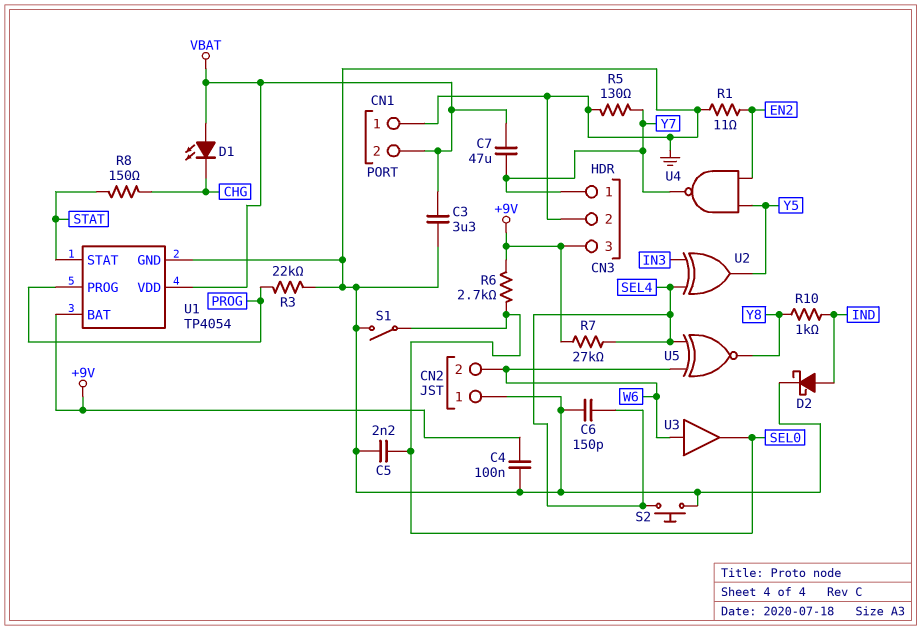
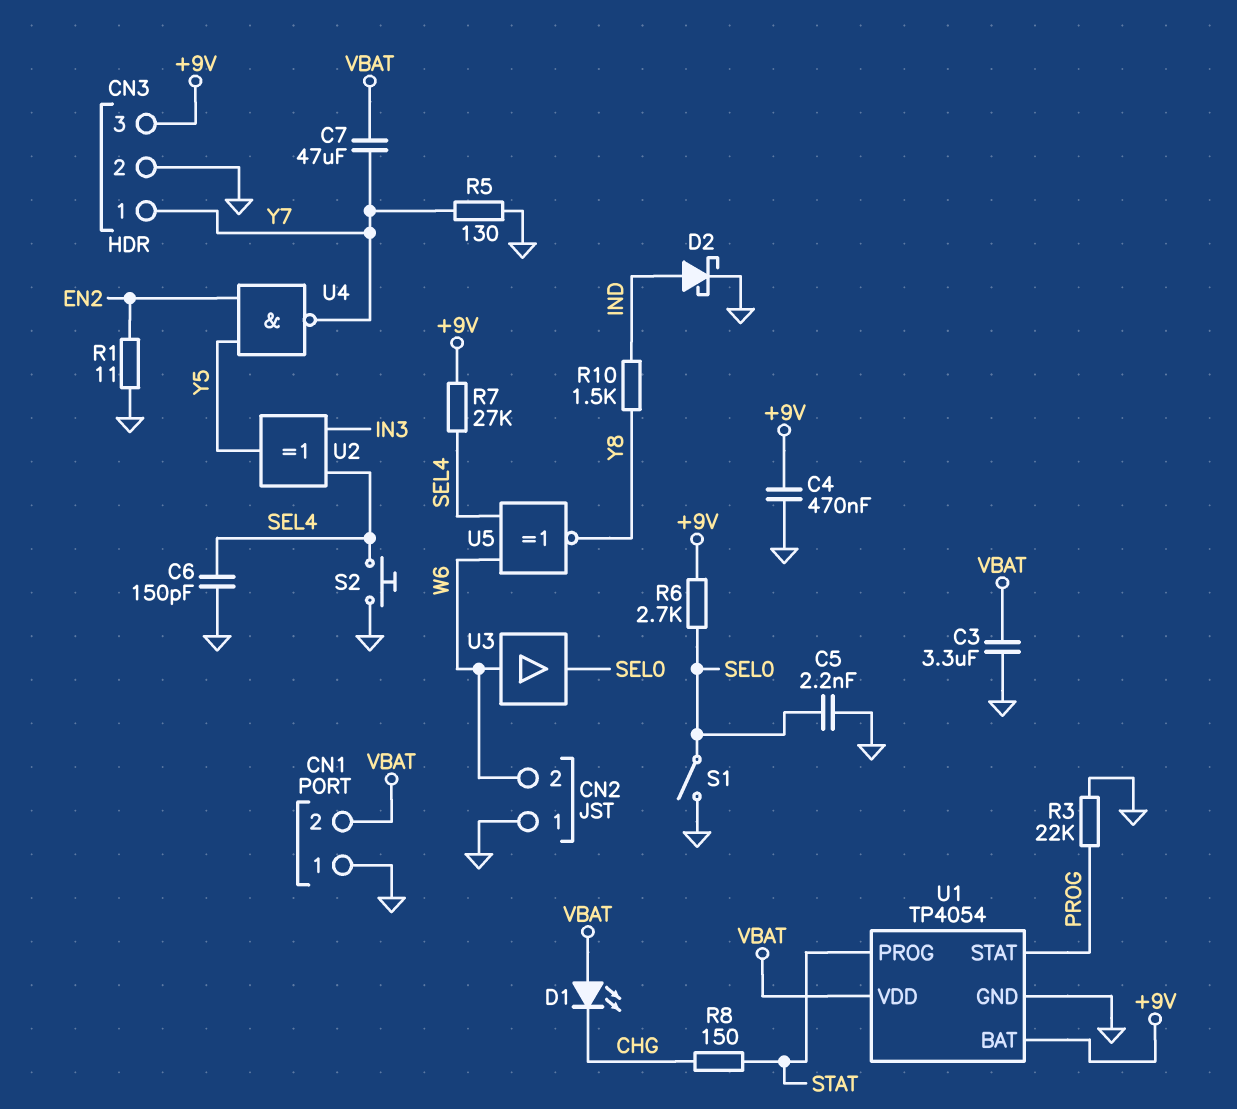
C4: 100nF (+9V, GND) -> 470nF (+9V, GND)
R10: 1k (IND, Y8) -> 1.5k (IND, Y8)
U1 pin PROG: PROG -> STAT
U1 pin STAT: STAT -> PROG

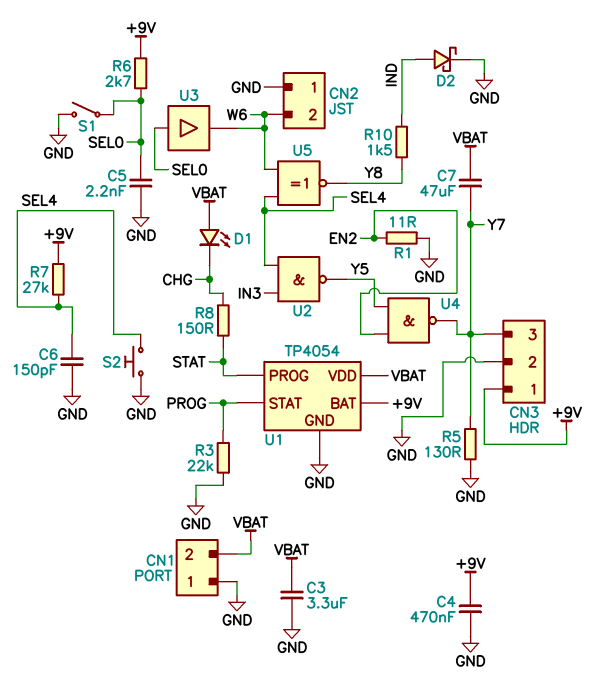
CN3 pin 1: Y7 -> +9V
CN3 pin 3: +9V -> Y7
U2: XOR (in IN3, in SEL4, out Y5) -> NAND (in IN3, in SEL4, out Y5)
U3: buffer (in W6, out SEL0) -> buffer (in SEL0, out W6)

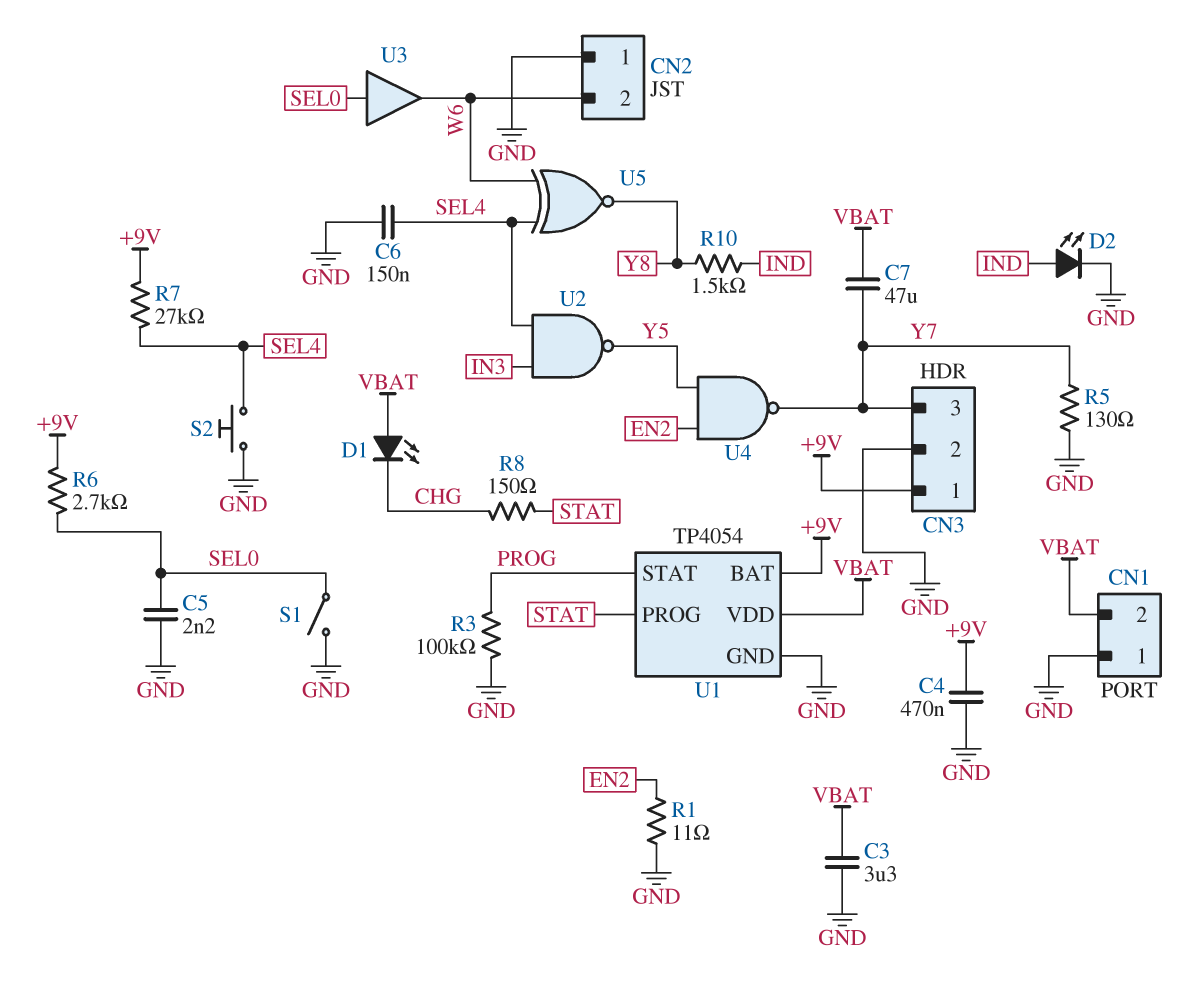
C6: 150pF (GND, SEL4) -> 150nF (GND, SEL4)
D2: schottky (A IND, K GND) -> LED (A IND, K GND)
R3: 22k (GND, PROG) -> 100k (GND, PROG)

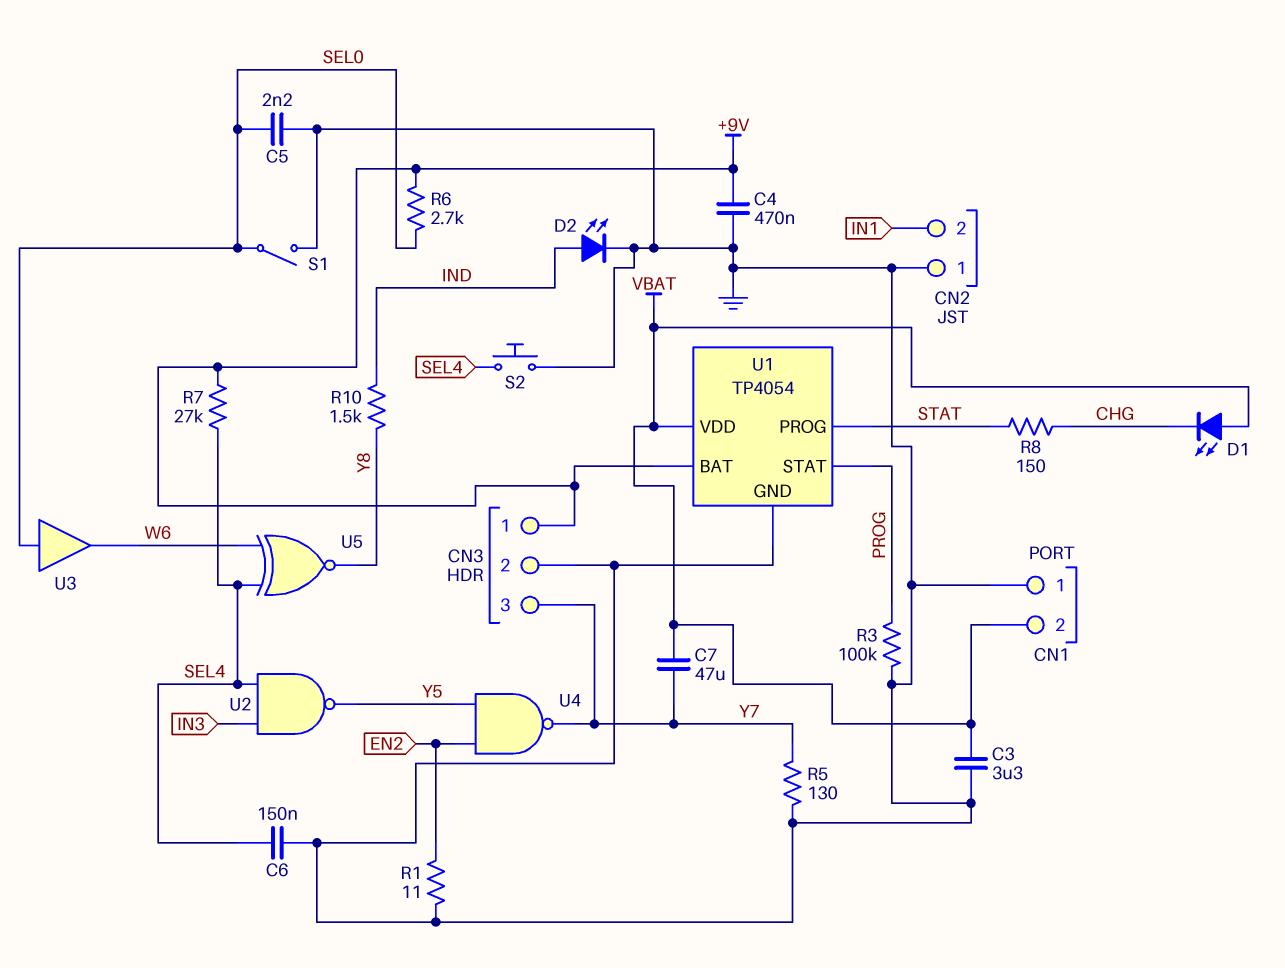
CN2 pin 2: W6 -> IN1

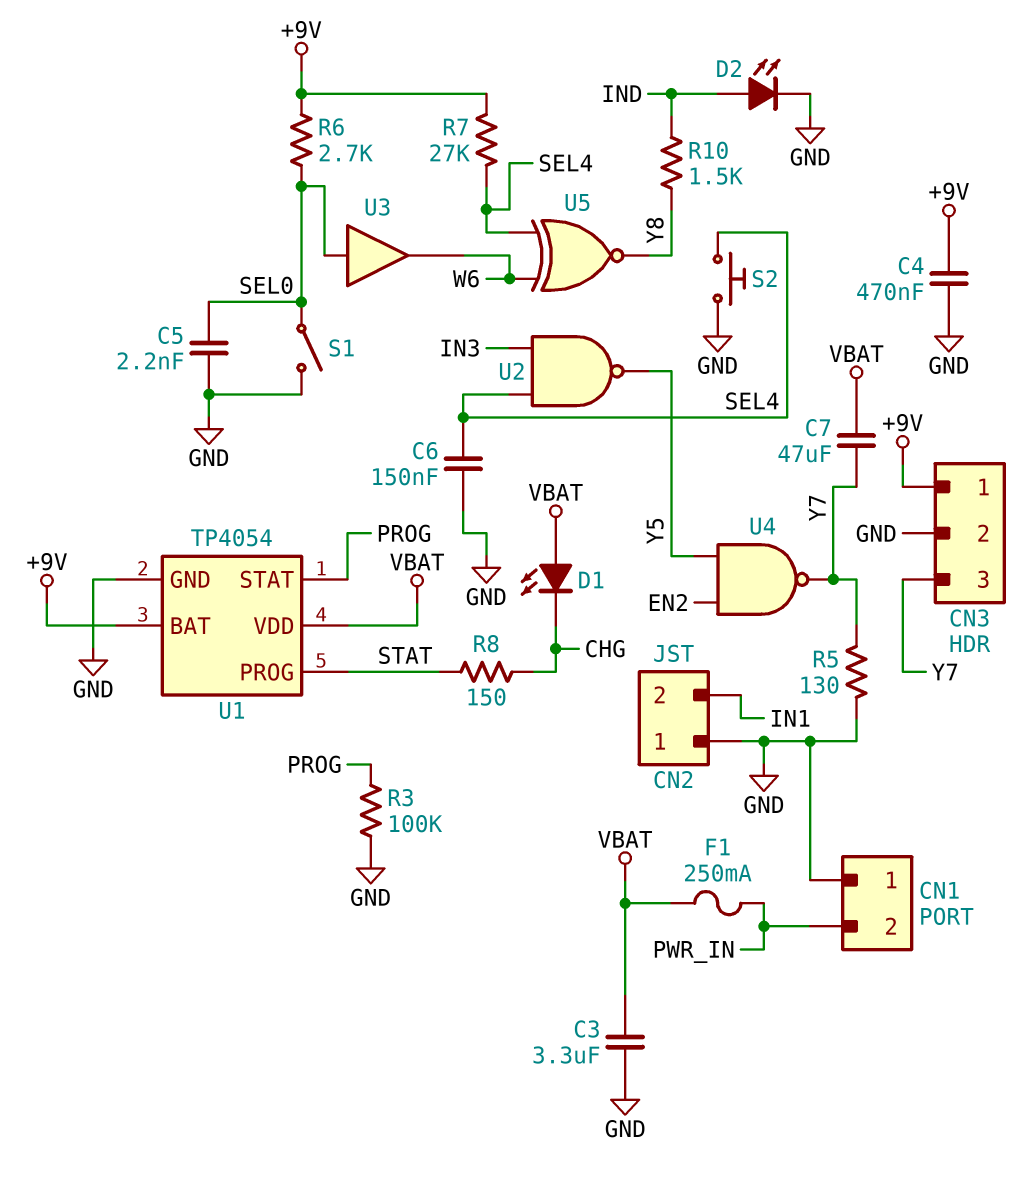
CN1 pin 2: VBAT -> PWR_IN
F1: none -> 250mA (PWR_IN, VBAT)
R1: 11 (EN2, GND) -> none

